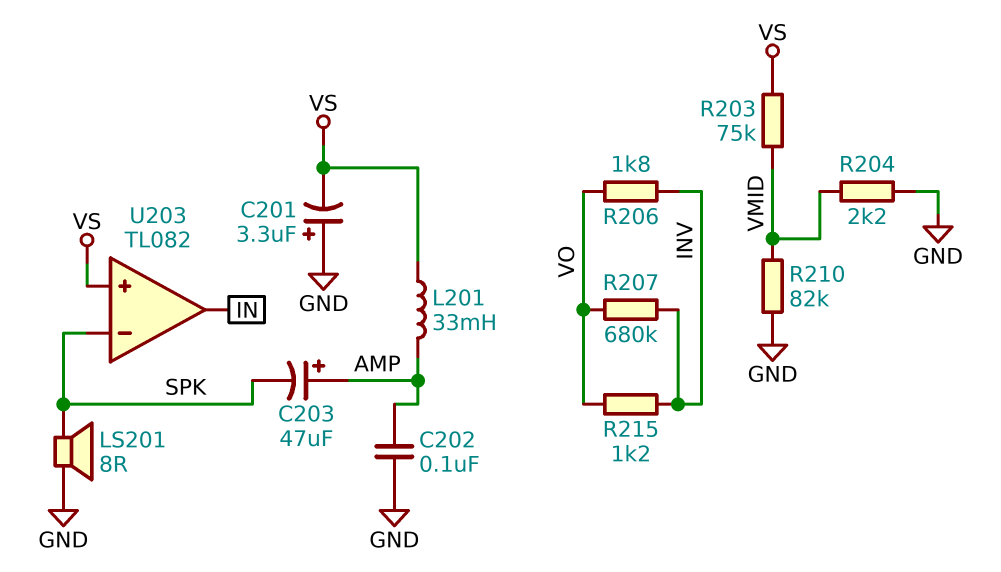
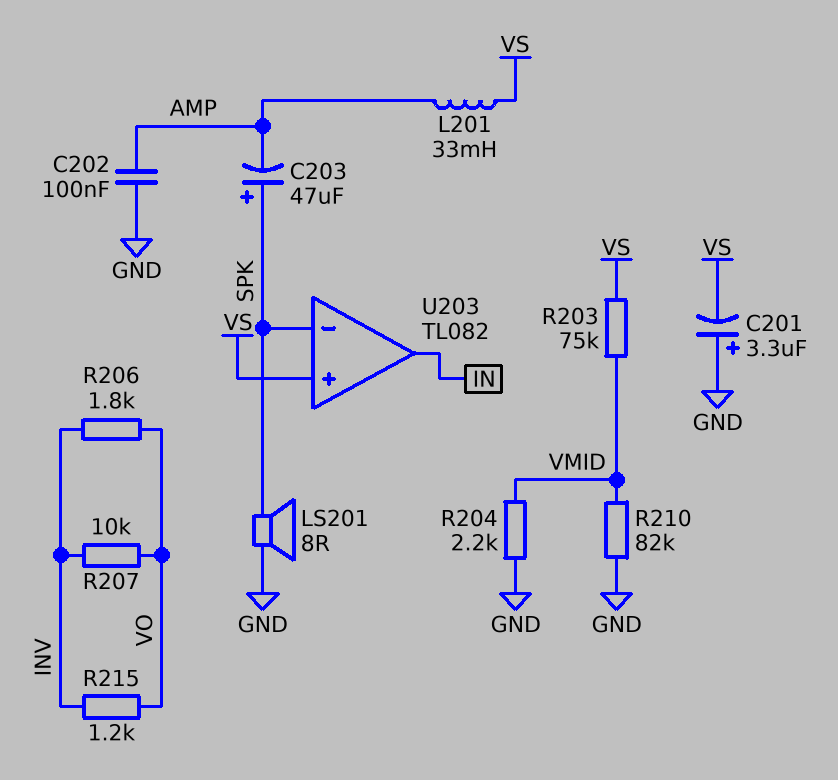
C203: 47uF (plus AMP, minus SPK) -> 47uF (plus SPK, minus AMP)
R207: 680k (INV, VO) -> 10k (INV, VO)

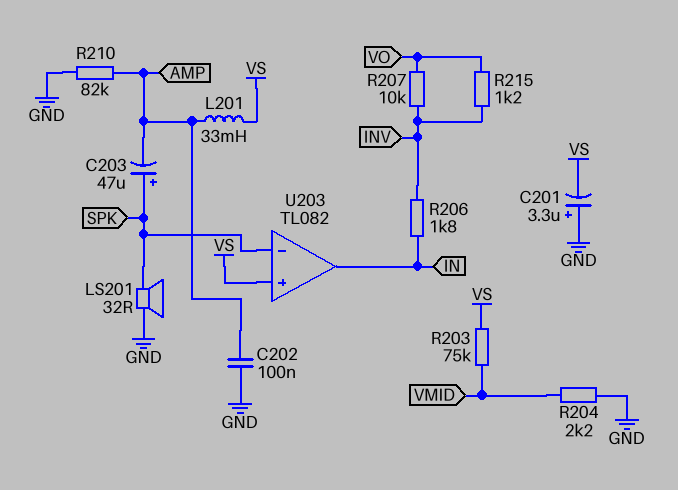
LS201: speaker 8R (GND, SPK) -> speaker 32R (GND, SPK)
R206: 1.8k (INV, VO) -> 1.8k (IN, INV)
R210: 82k (GND, VMID) -> 82k (AMP, GND)

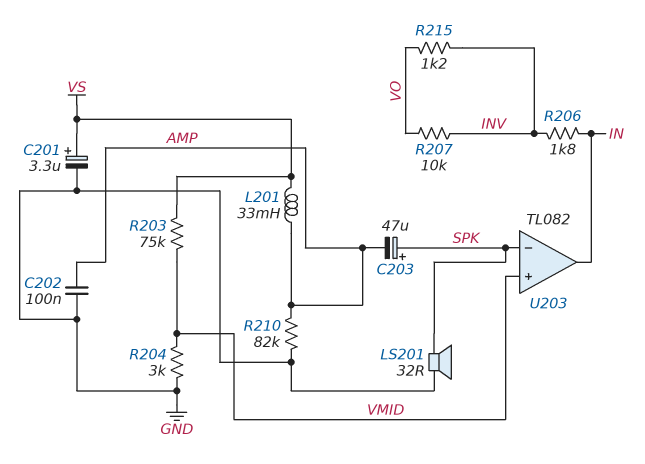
C201: 3.3uF (plus GND, minus VS) -> 3.3uF (plus VS, minus GND)
R204: 2.2k (GND, VMID) -> 3k (GND, VMID)
U203 pin in+: VS -> VMID

